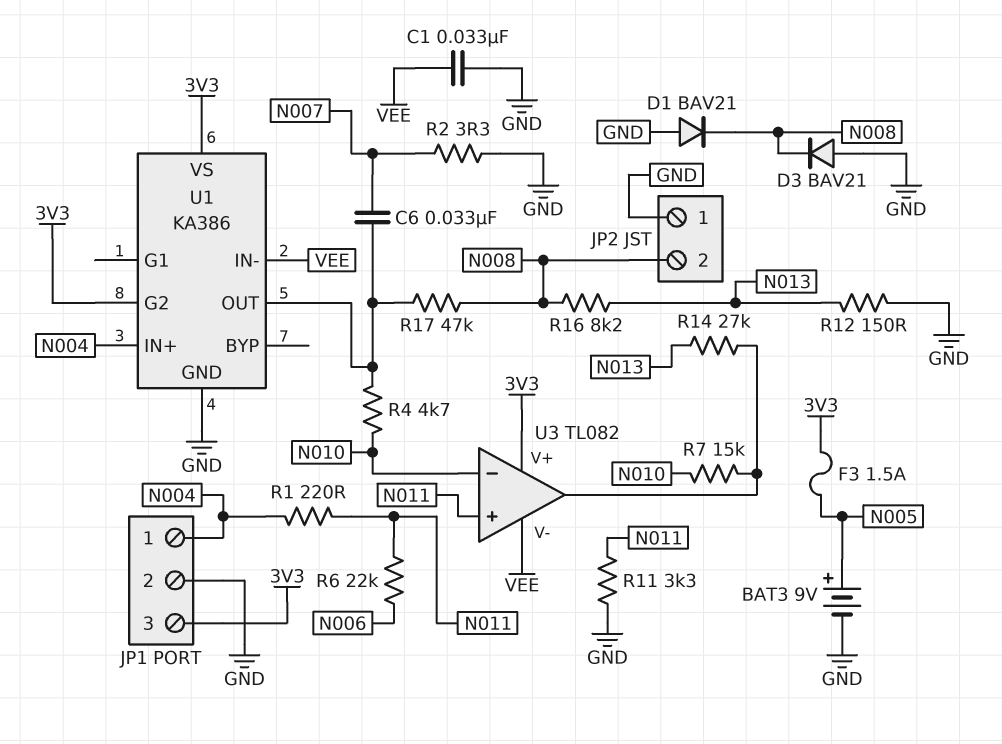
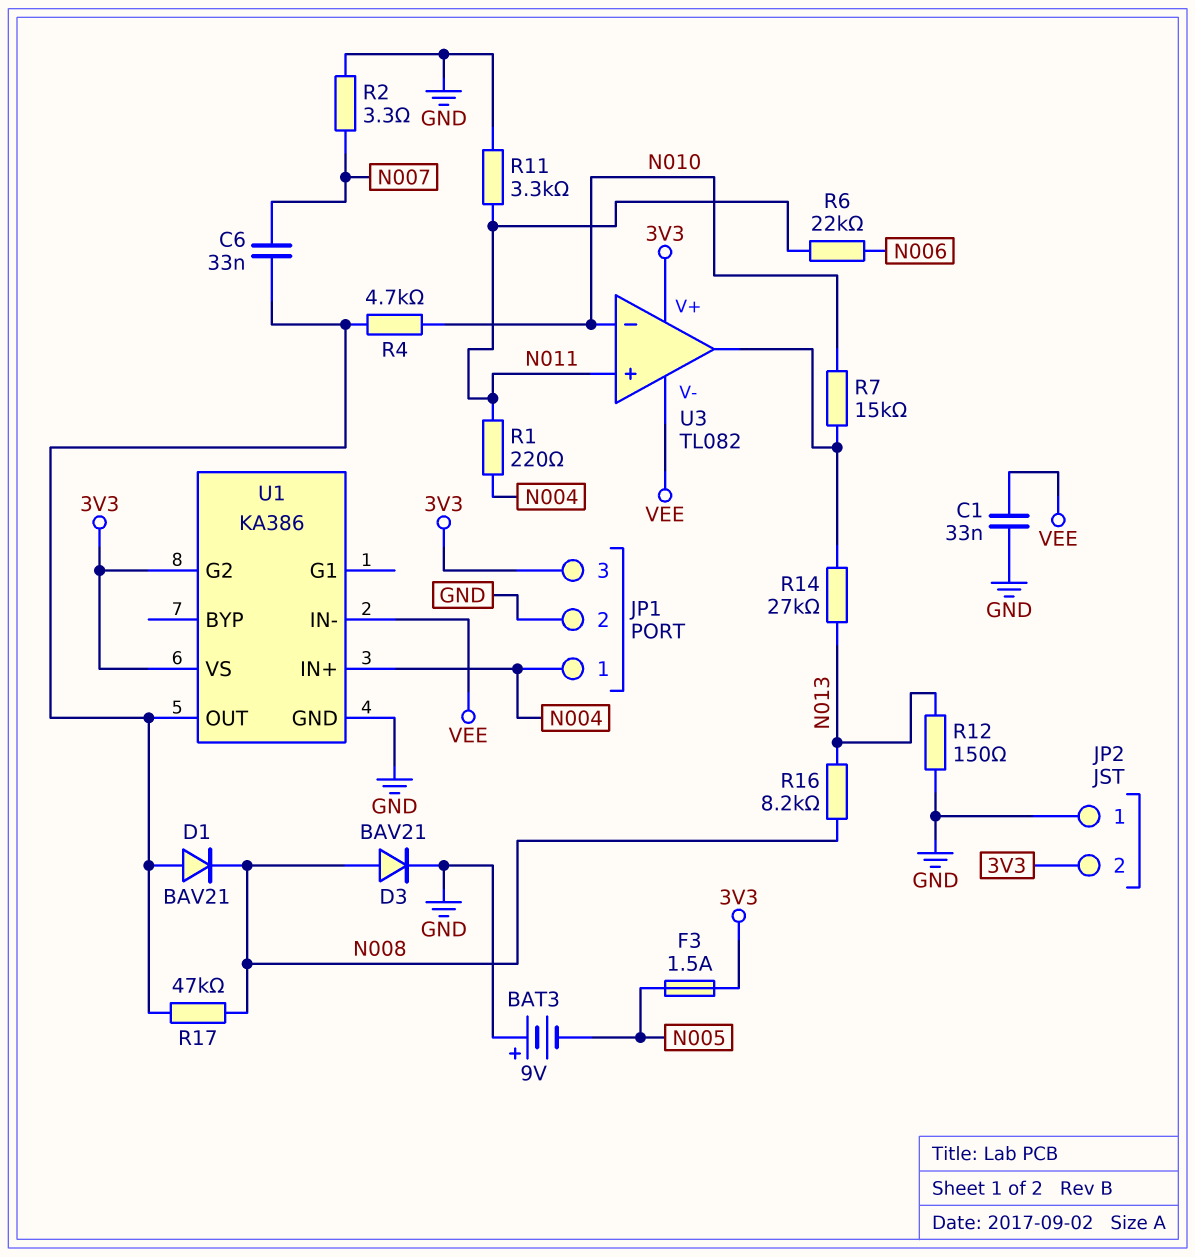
BAT3: 9V (plus N005, minus GND) -> 9V (plus GND, minus N005)
D1: diode BAV21 (A GND, K N008) -> diode BAV21 (A U1/OUT, K N008)
D3: diode BAV21 (A GND, K N008) -> diode BAV21 (A N008, K GND)
JP2 pin 2: N008 -> 3V3

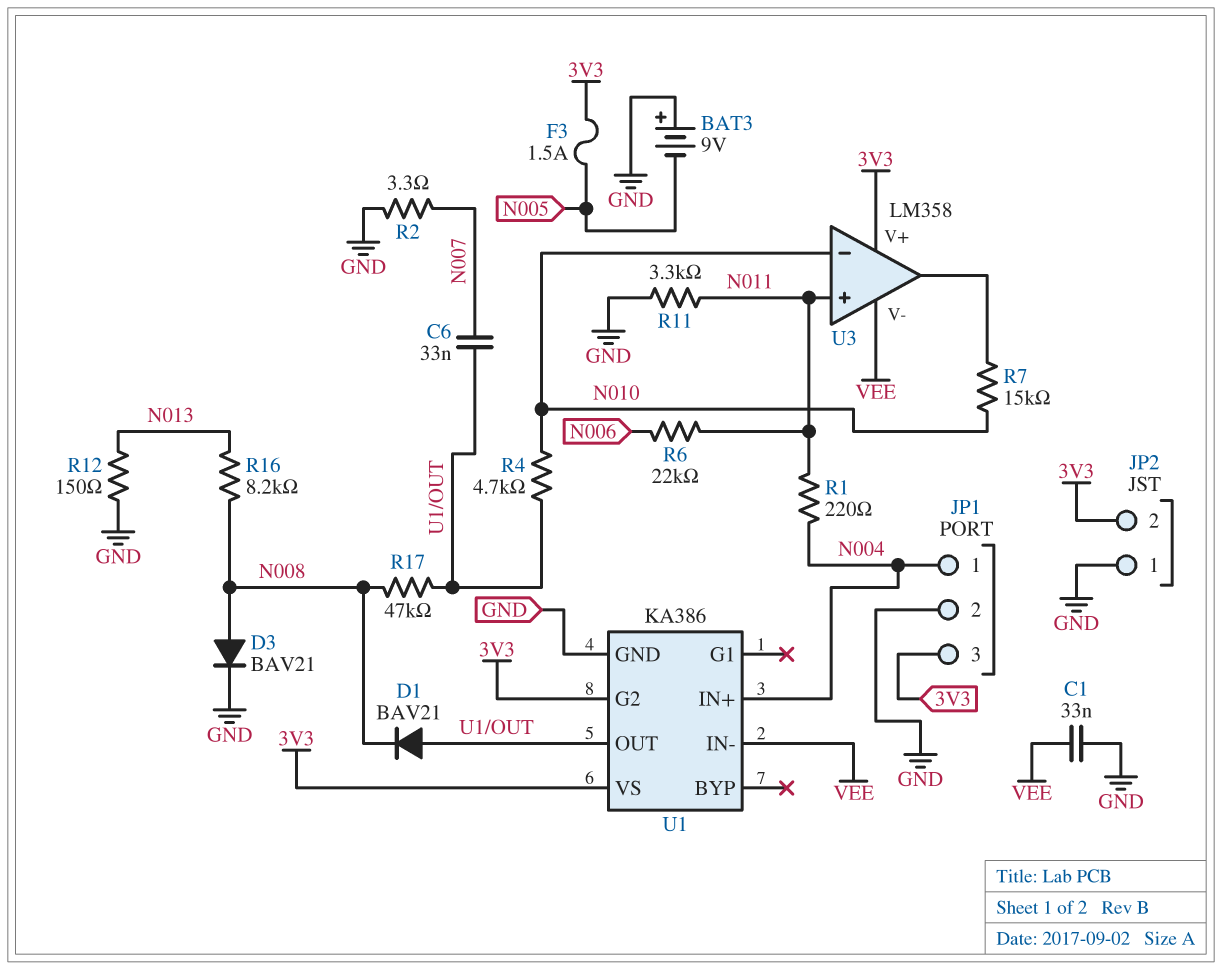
R14: 27k (N013, U3/out) -> none
U3: TL082 -> LM358

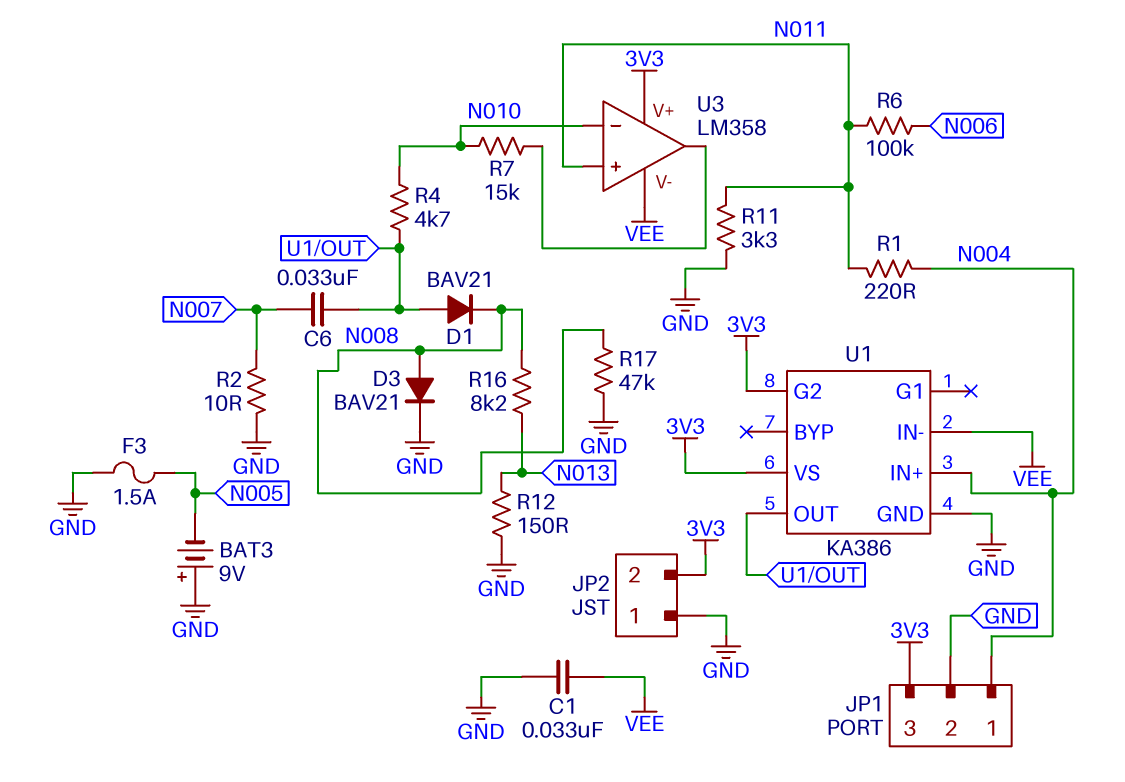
F3: 1.5A (3V3, N005) -> 1.5A (GND, N005)
R2: 3.3 (GND, N007) -> 10 (GND, N007)
R6: 22k (N006, N011) -> 100k (N006, N011)
R17: 47k (N008, U1/OUT) -> 47k (GND, N008)

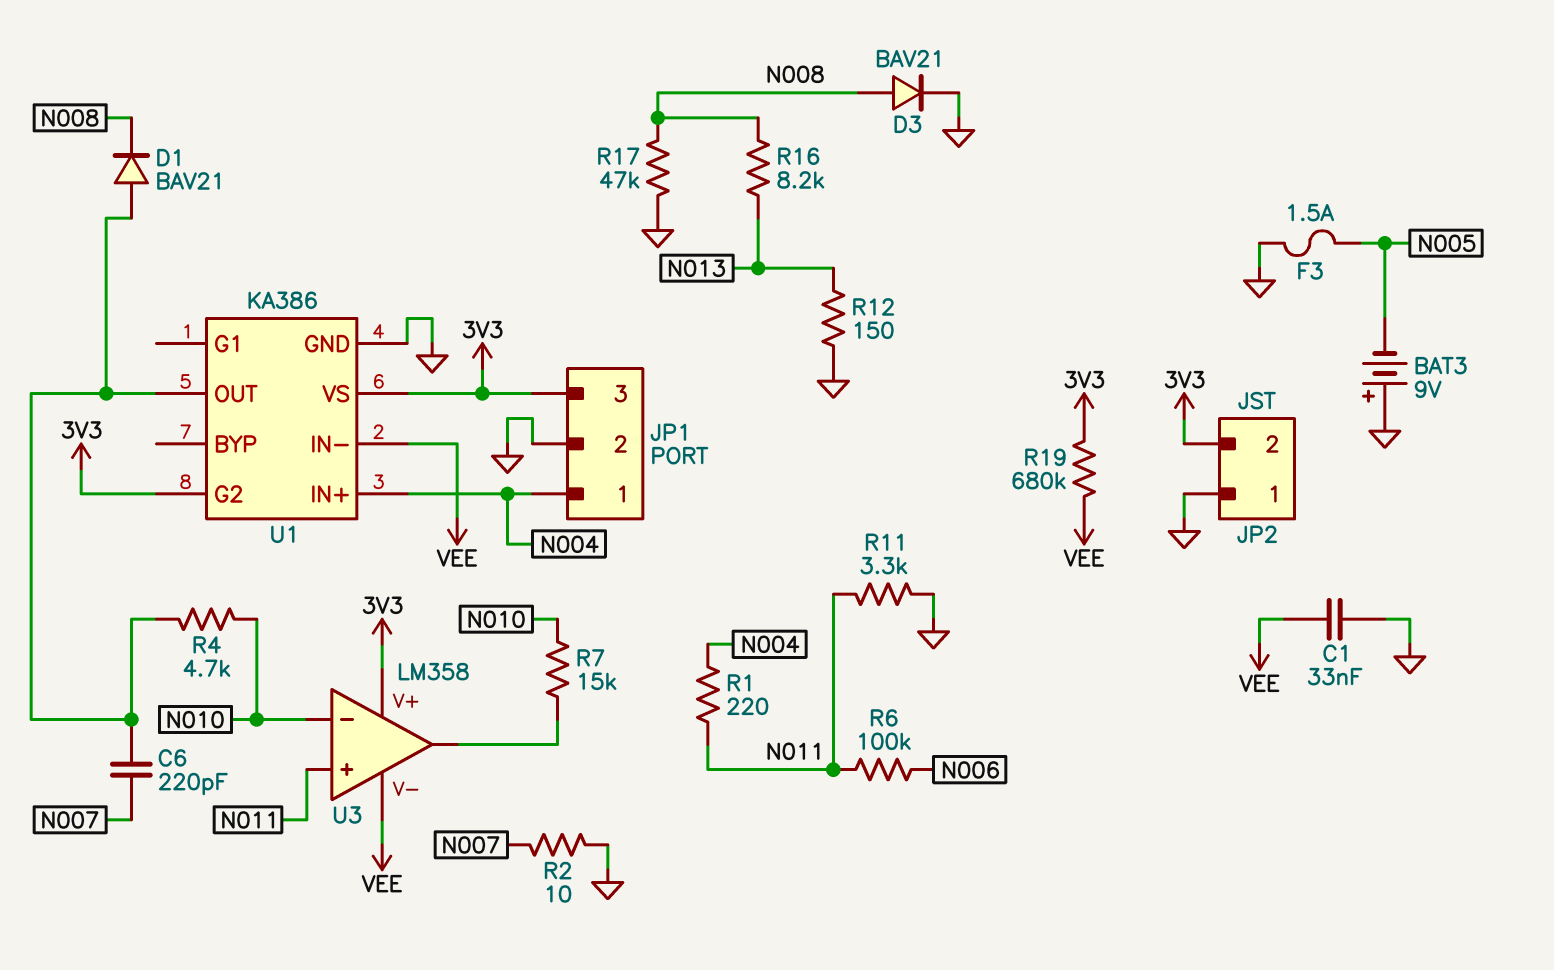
C6: 33nF (N007, U1/OUT) -> 220pF (N007, U1/OUT)
R19: none -> 680k (3V3, VEE)

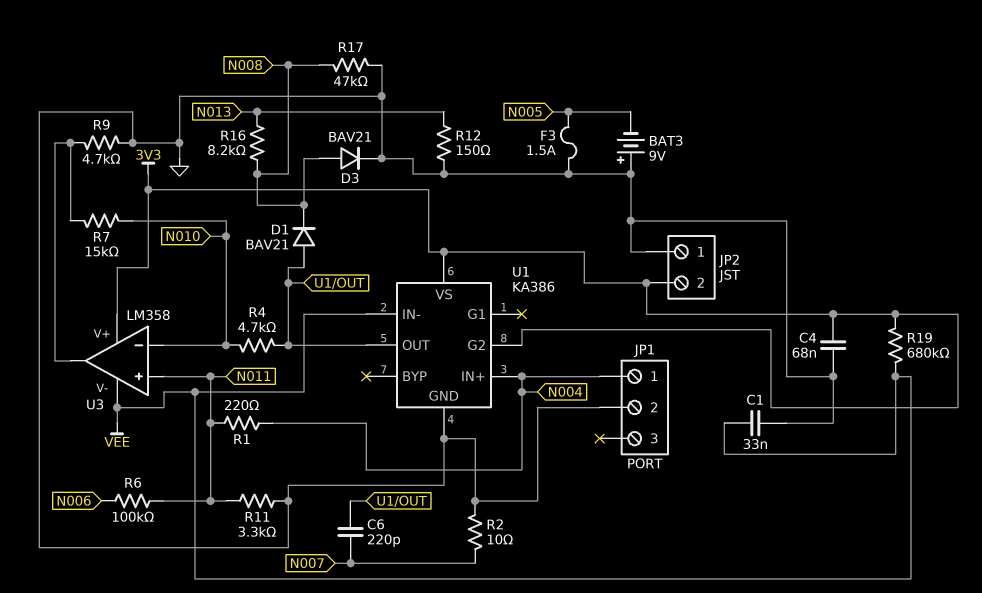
C4: none -> 68nF (3V3, GND)
JP1 pin 3: 3V3 -> none
R9: none -> 4.7k (GND, U3/out)

